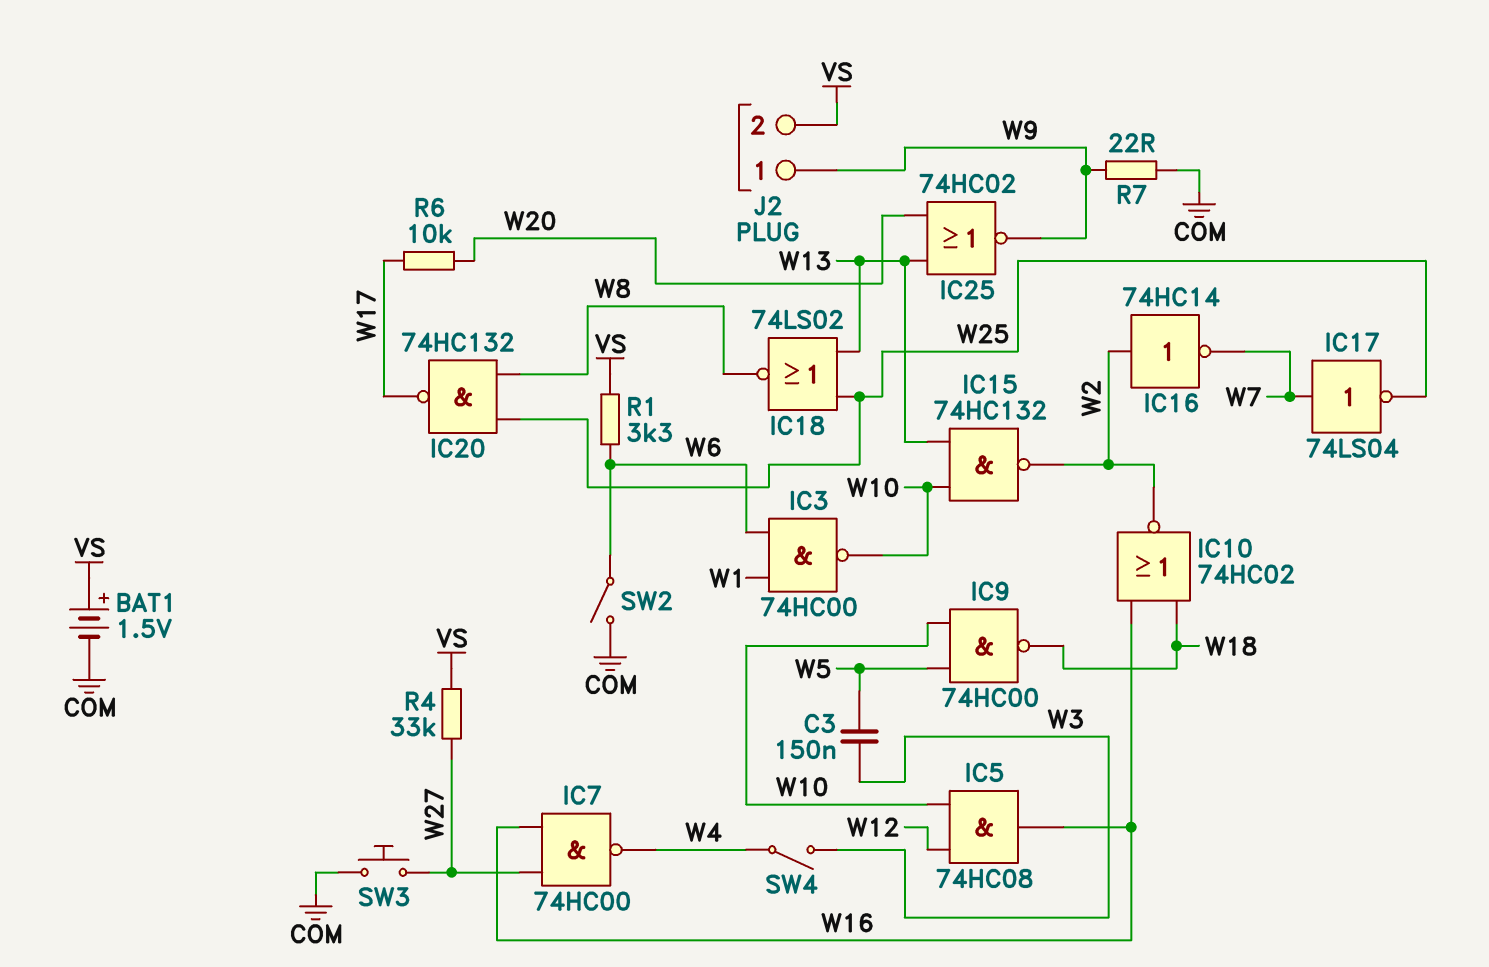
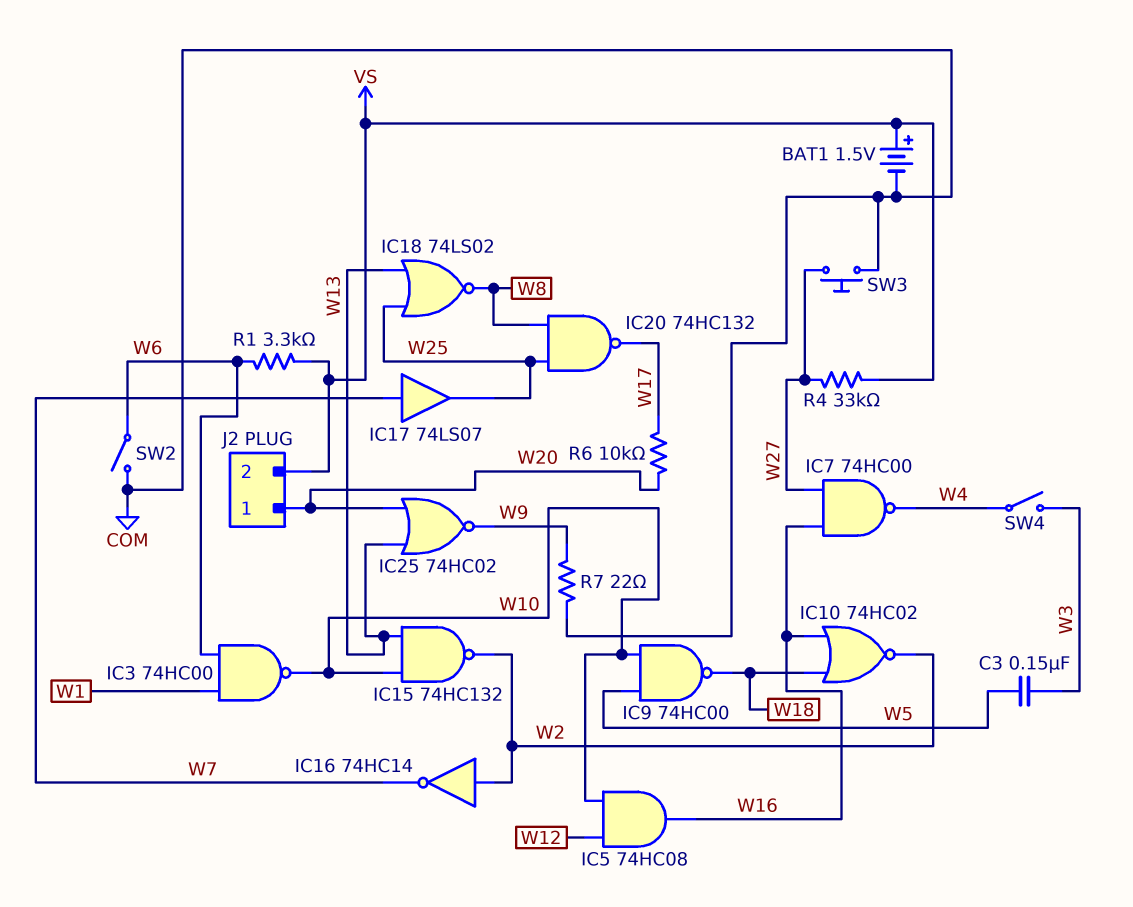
IC17: NOT 74LS04 (in W7, out W25) -> buffer 74LS07 (in W7, out W25)
J2 pin 1: W9 -> W20

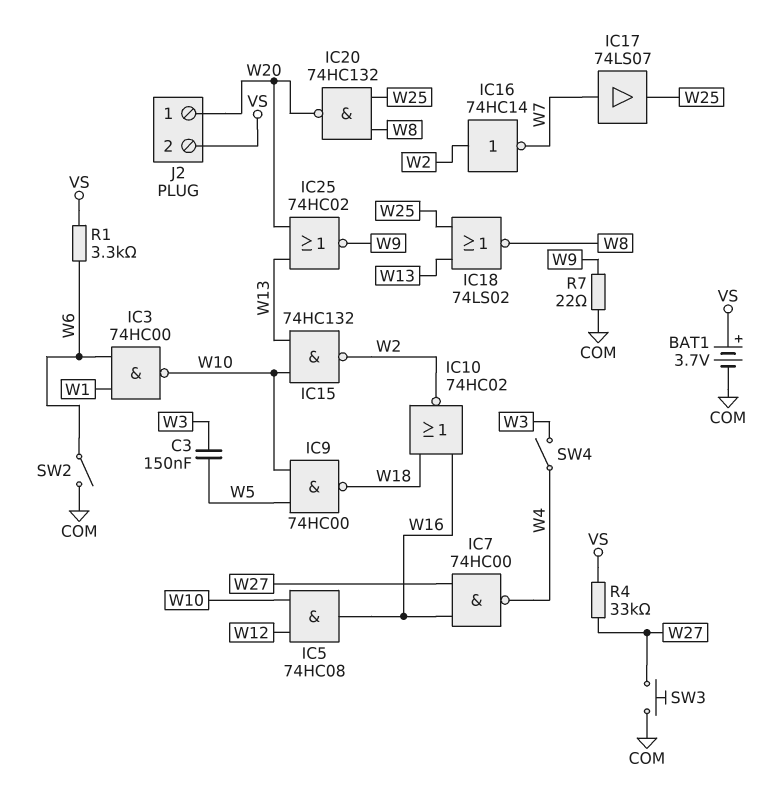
BAT1: 1.5V (plus VS, minus COM) -> 3.7V (plus VS, minus COM)
IC20: NAND 74HC132 (in W8, in W25, out W17) -> NAND 74HC132 (in W8, in W25, out W20)
R6: 10k (W17, W20) -> none

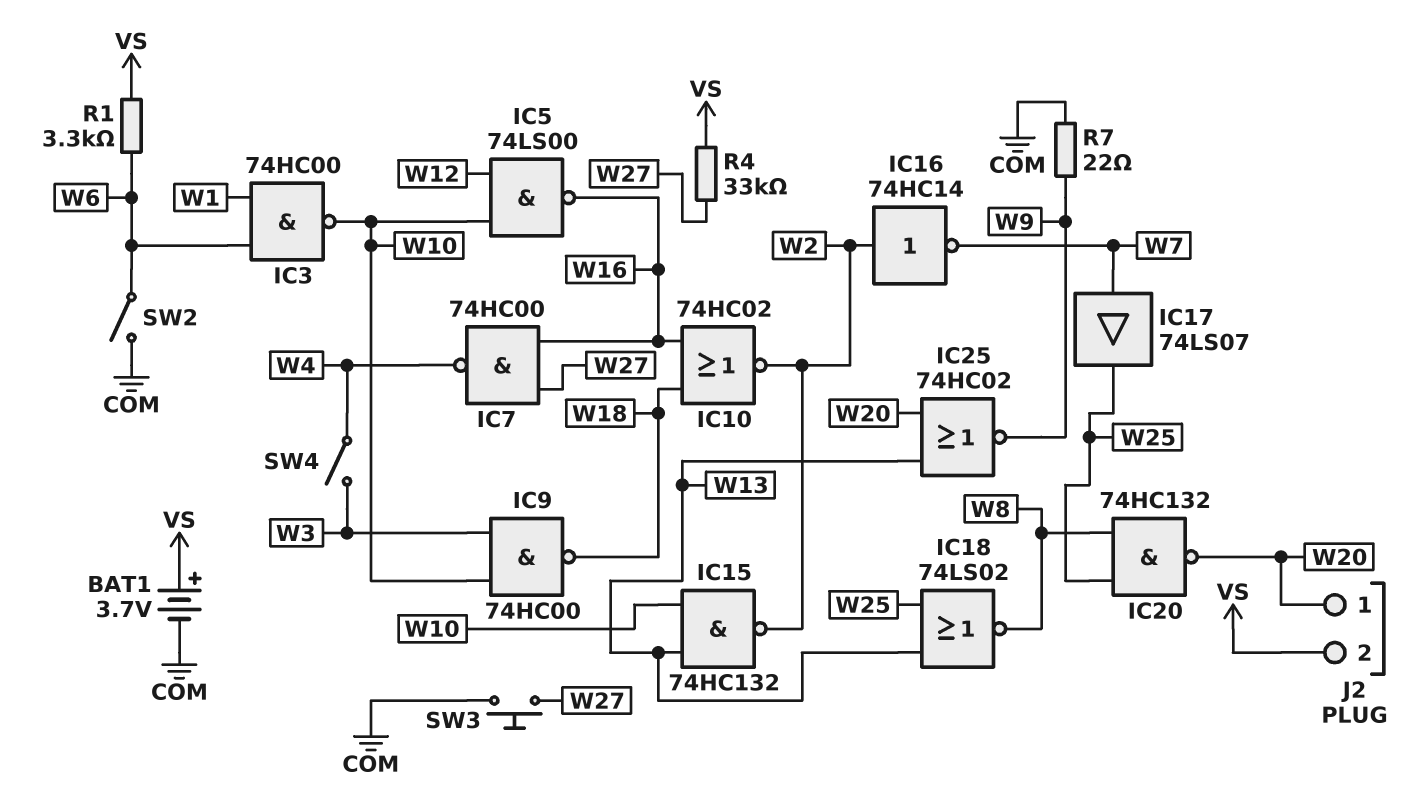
C3: 150nF (W3, W5) -> none
IC5: AND 74HC08 (in W10, in W12, out W16) -> NAND 74LS00 (in W10, in W12, out W16)
IC9: NAND 74HC00 (in W5, in W10, out W18) -> NAND 74HC00 (in W3, in W10, out W18)

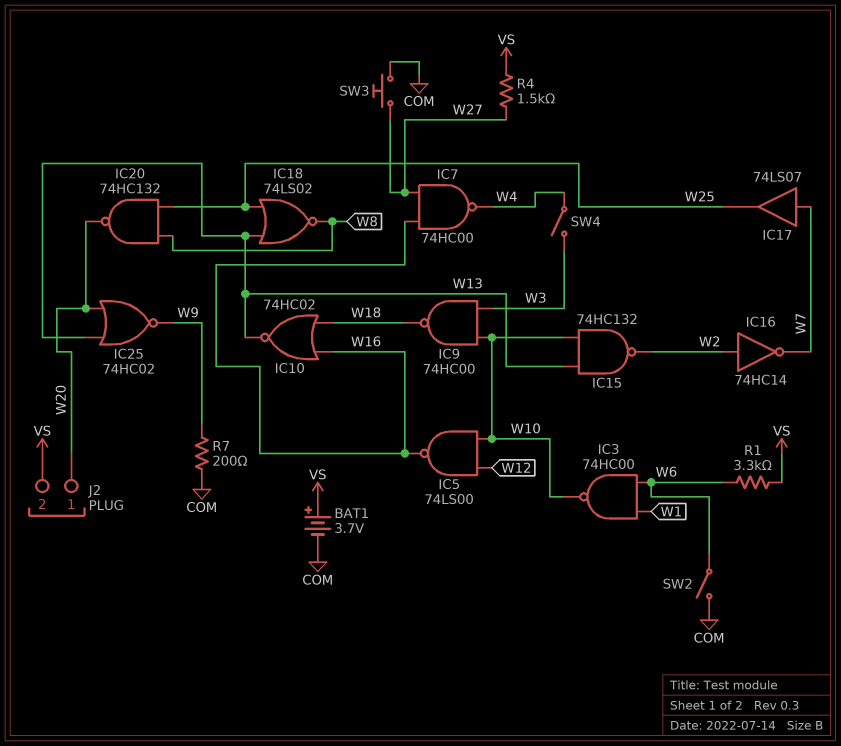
IC10: NOR 74HC02 (in W16, in W18, out W2) -> NOR 74HC02 (in W16, in W18, out W13)
R4: 33k (VS, W27) -> 1.5k (VS, W27)
R7: 22 (COM, W9) -> 200 (COM, W9)

